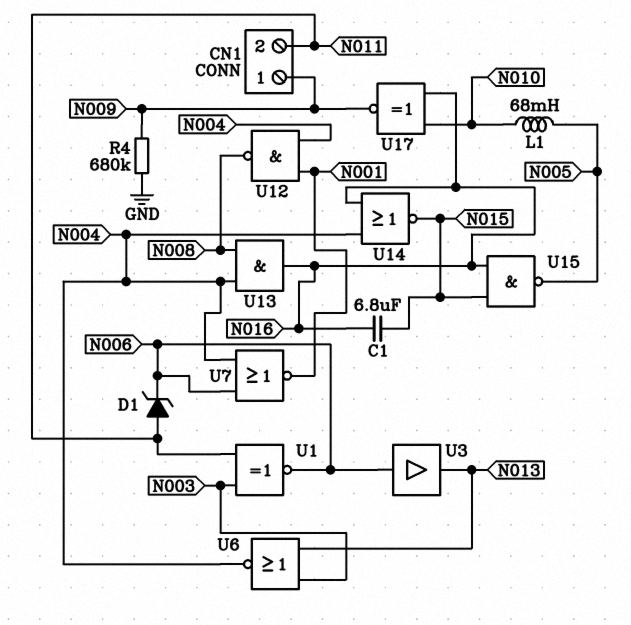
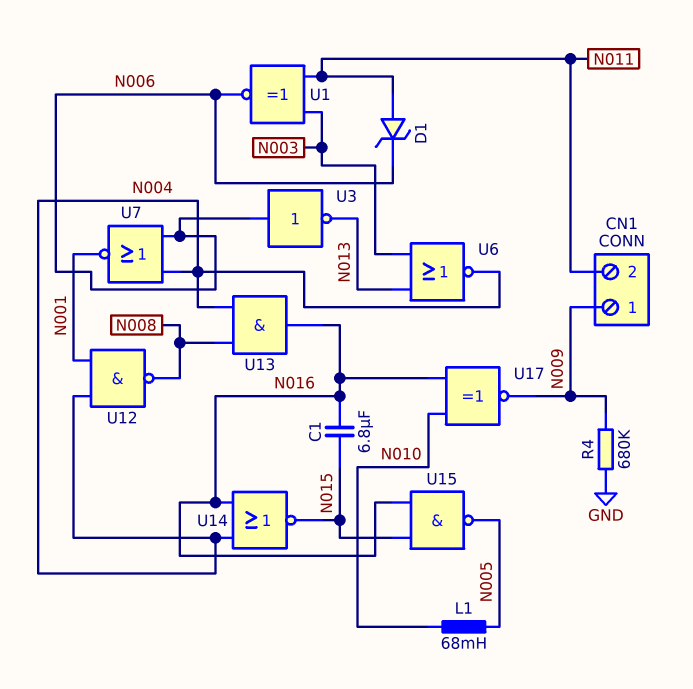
U3: buffer (in N006, out N013) -> NOT (in N006, out N013)

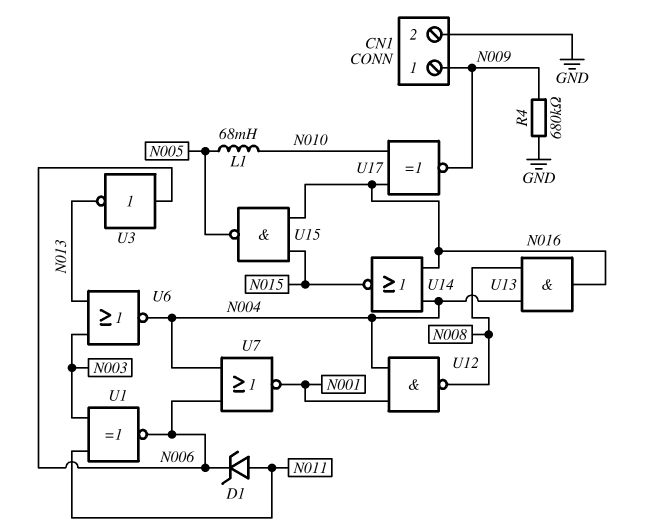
C1: 6.8uF (N015, N016) -> none
CN1 pin 2: N011 -> GND

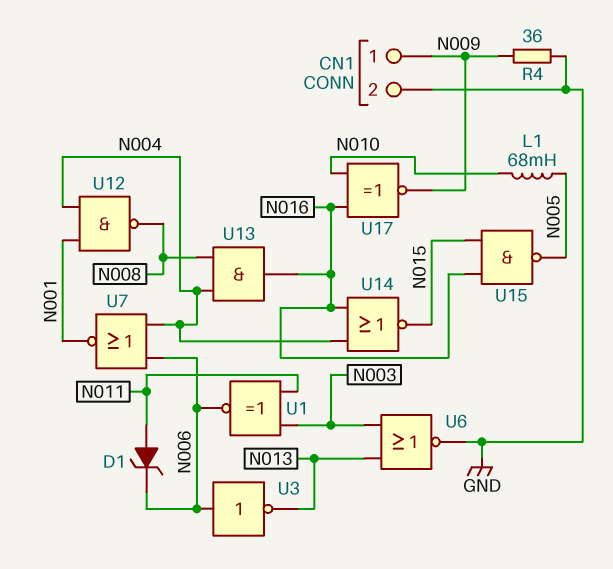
R4: 680k (GND, N009) -> 36 (GND, N009)
U6: NOR (in N003, in N013, out N004) -> NOR (in N003, in N013, out GND)

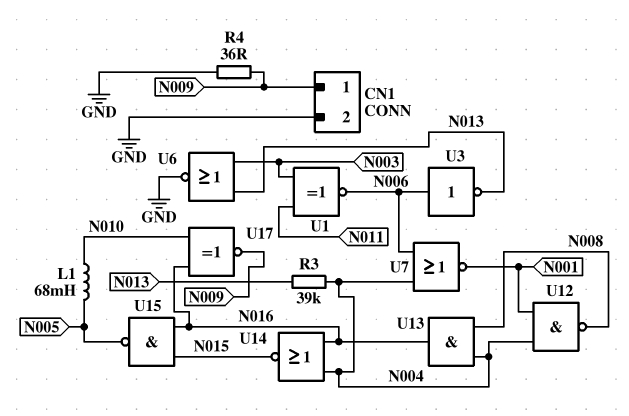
D1: zener (A N011, K N006) -> none
R3: none -> 39k (N004, N013)

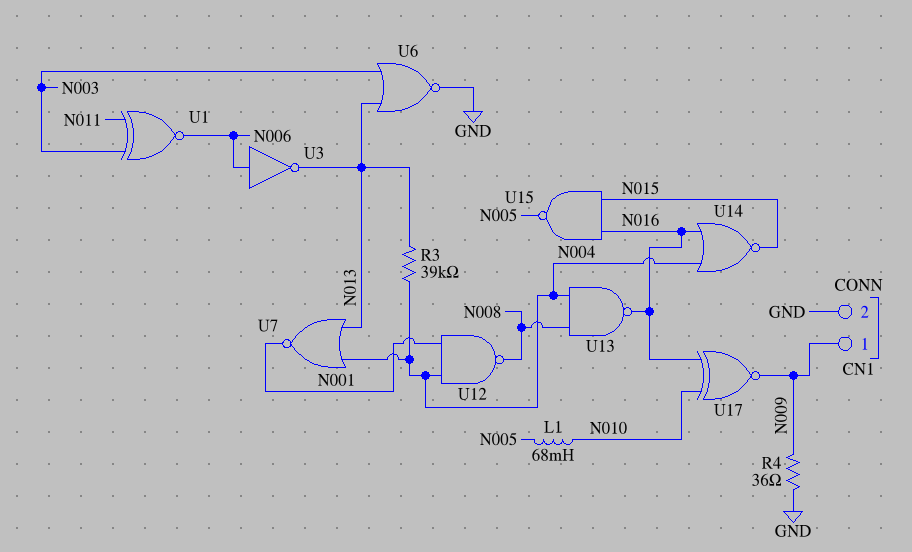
U7: NOR (in N004, in N006, out N001) -> NOR (in N004, in N013, out N001)
U13: AND (in N004, in N008, out N016) -> NAND (in N004, in N008, out N016)

